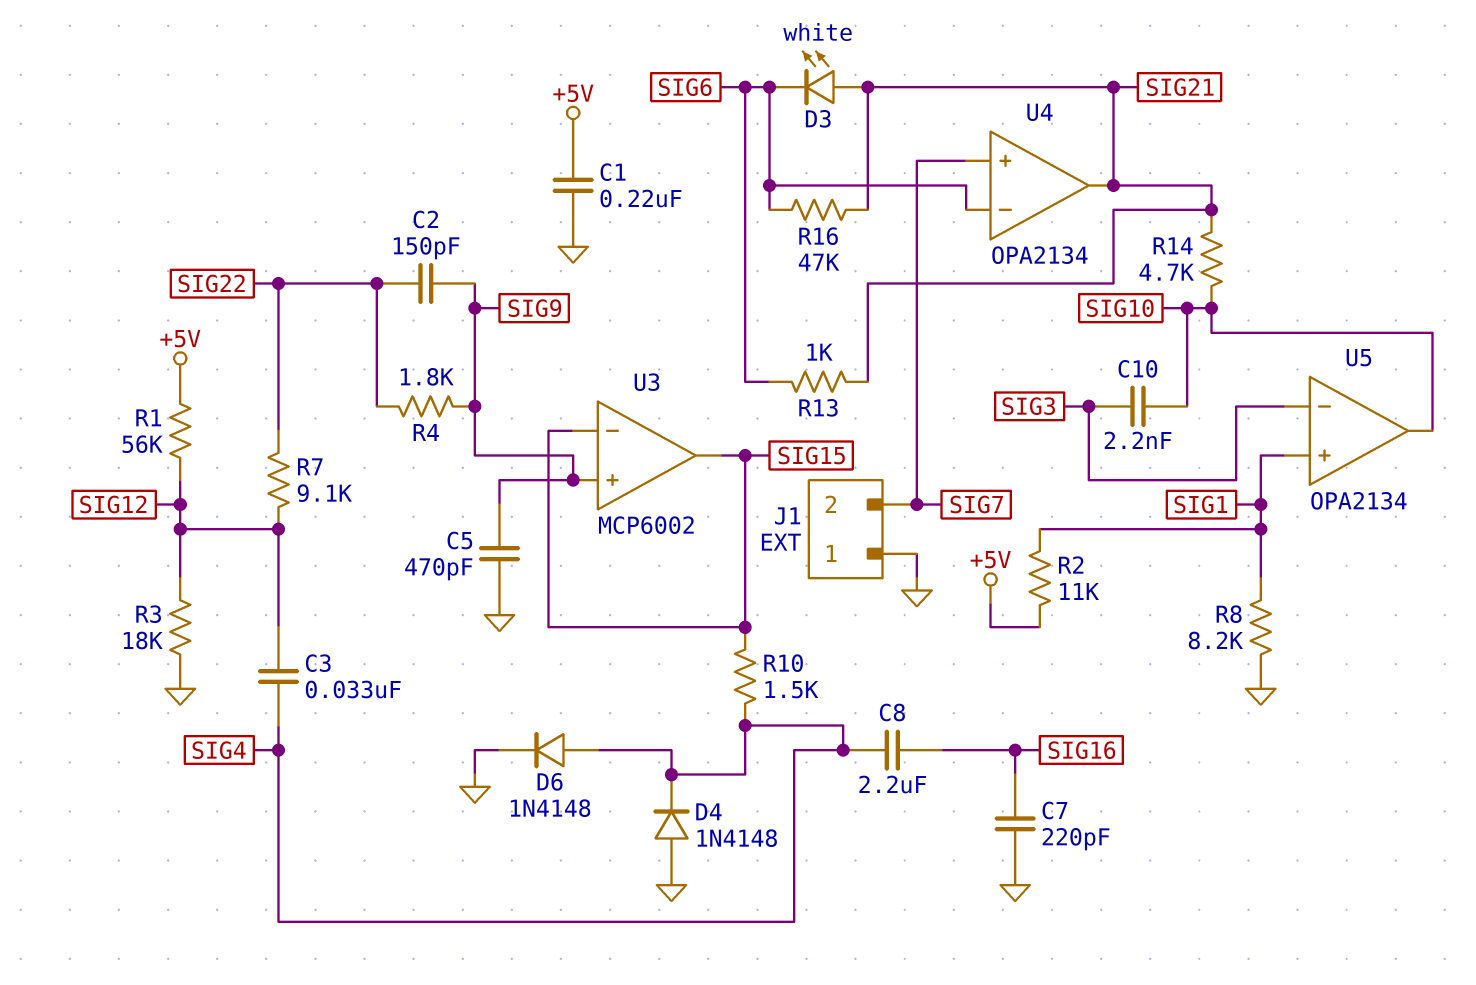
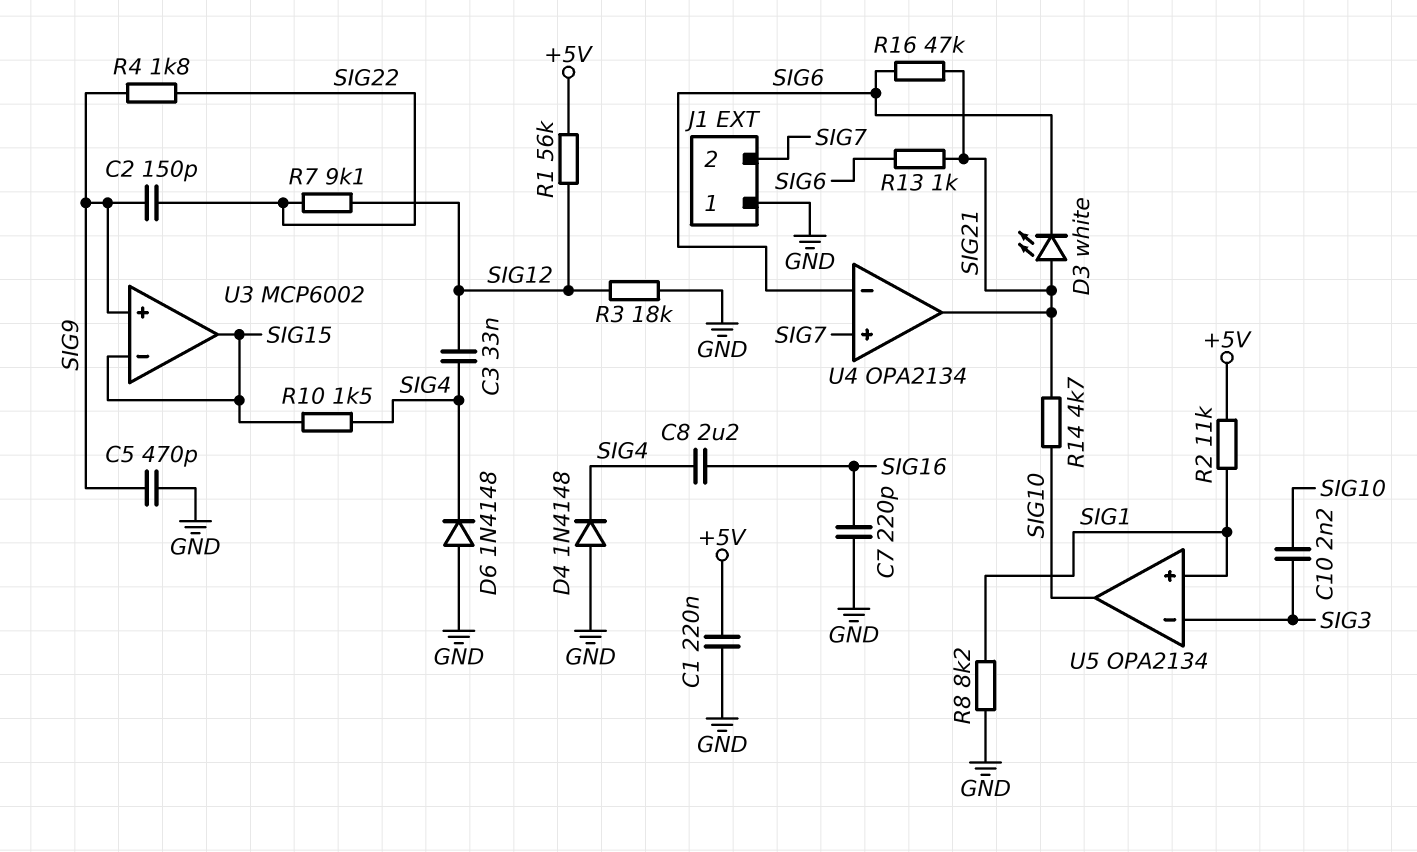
D6: diode 1N4148 (A SIG4, K GND) -> diode 1N4148 (A GND, K SIG4)

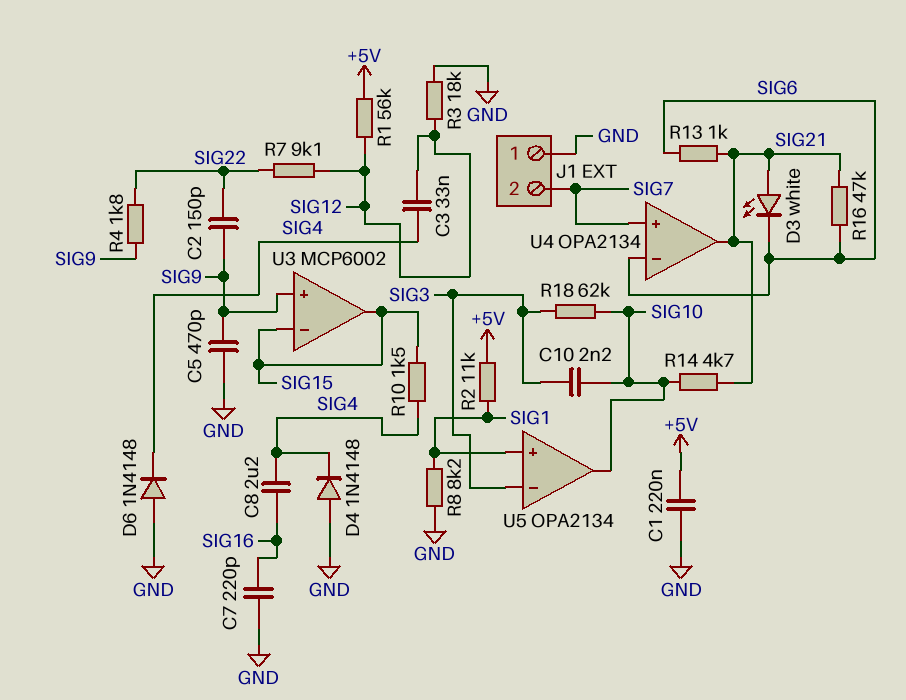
R18: none -> 62k (SIG3, SIG10)

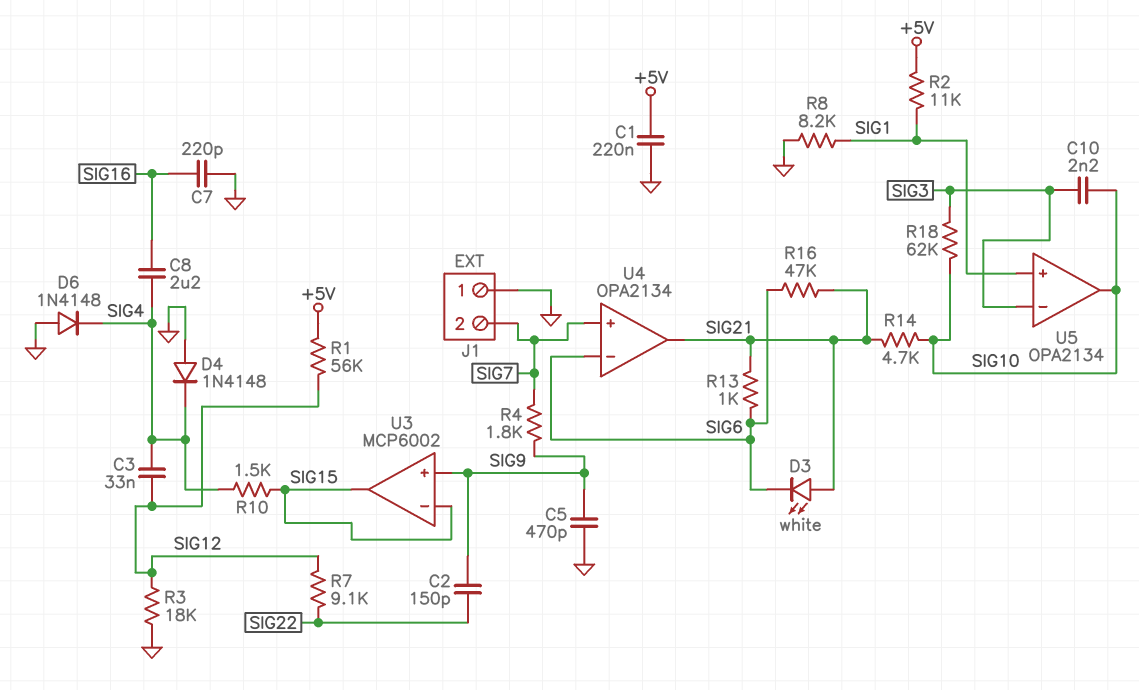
R4: 1.8k (SIG9, SIG22) -> 1.8k (SIG7, SIG9)

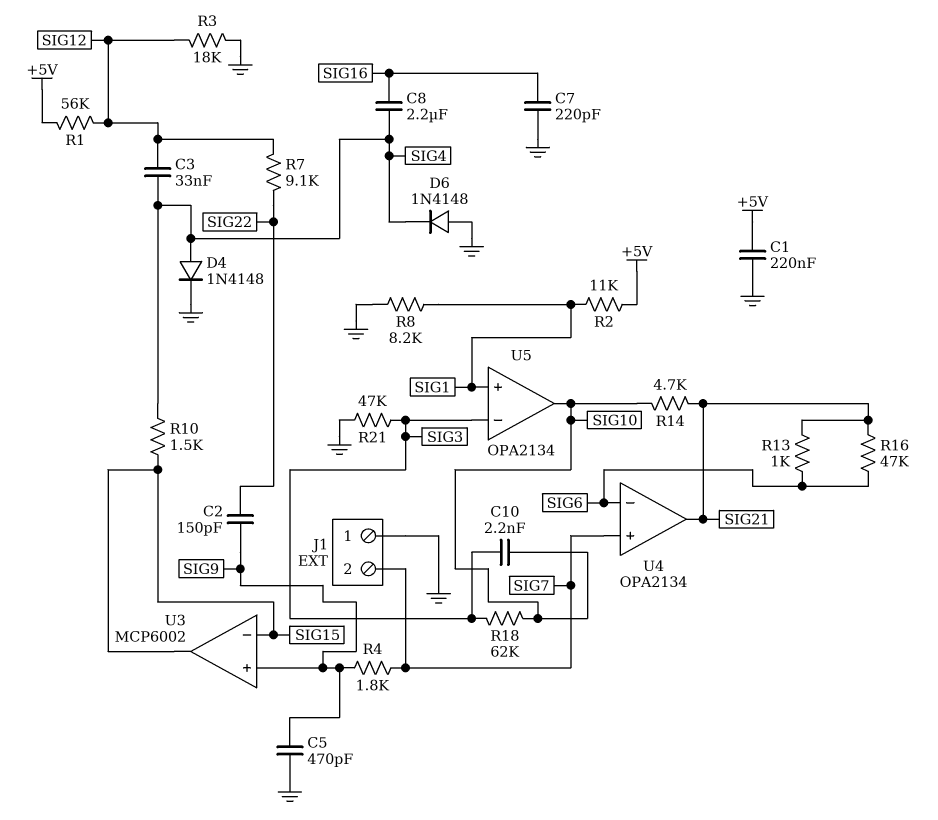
D3: LED white (A SIG21, K SIG6) -> none
D4: diode 1N4148 (A GND, K SIG4) -> diode 1N4148 (A SIG4, K GND)
R21: none -> 47k (GND, SIG3)

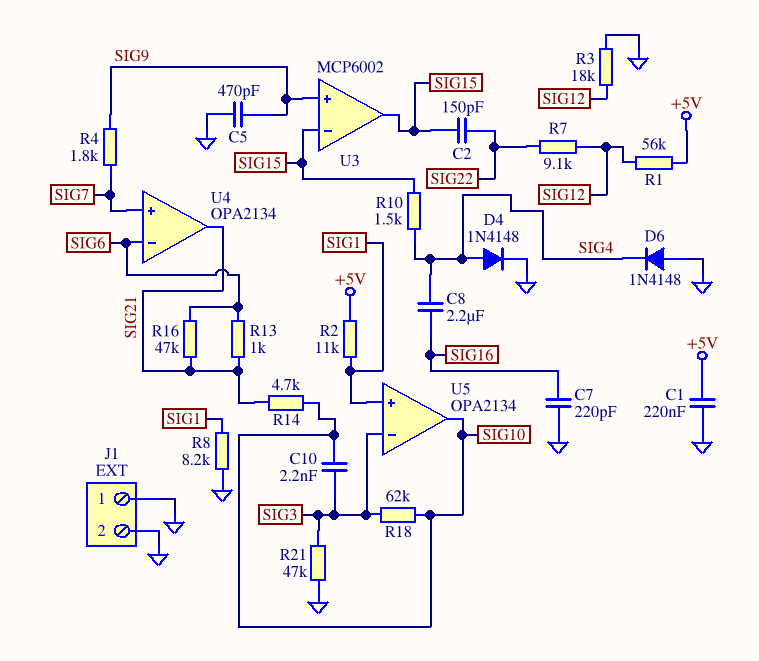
C2: 150pF (SIG9, SIG22) -> 150pF (SIG15, SIG22)
C3: 33nF (SIG4, SIG12) -> none
J1 pin 2: SIG7 -> GND

